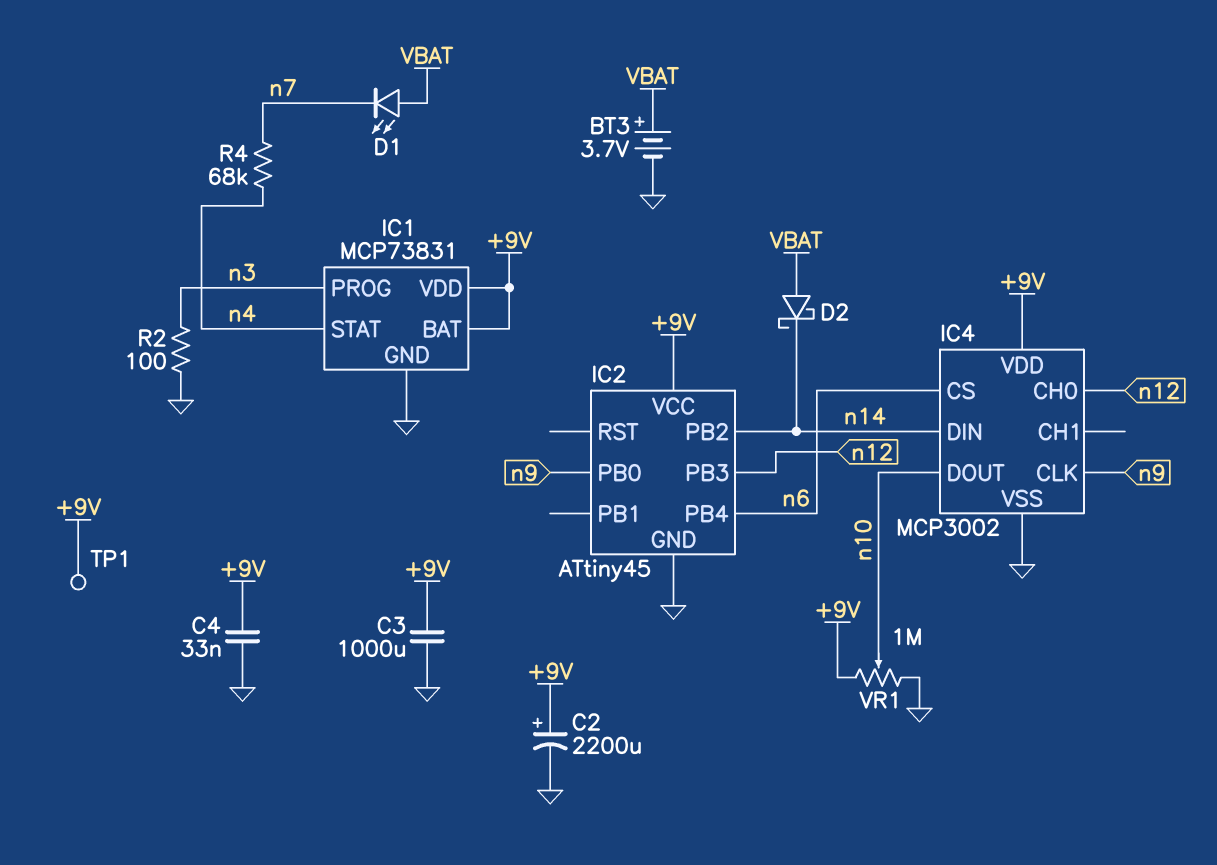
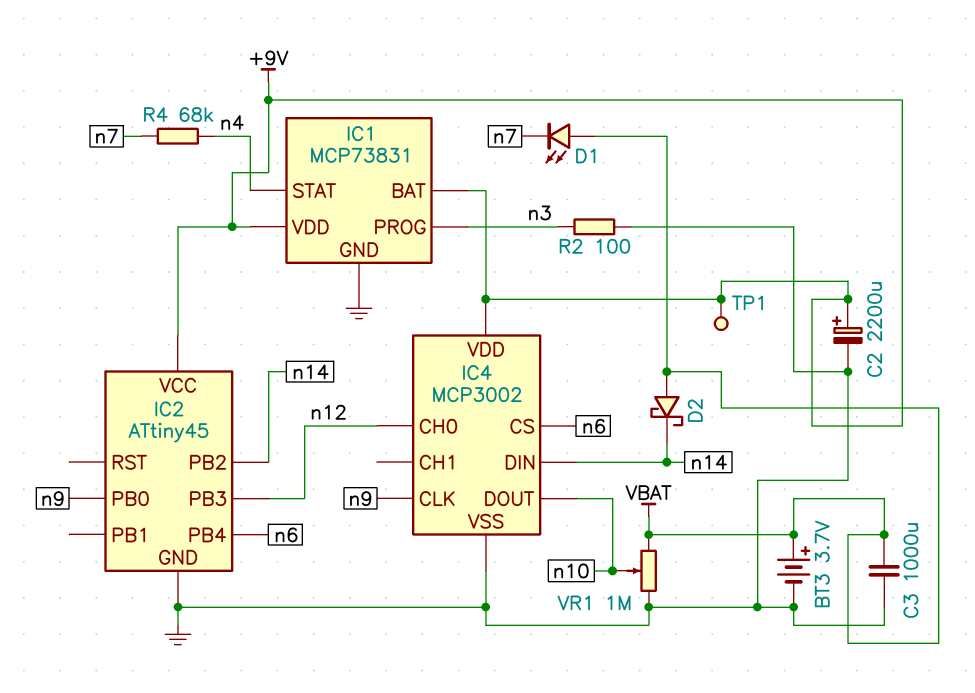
C3: 1000uF (+9V, GND) -> 1000uF (GND, VBAT)
C4: 33nF (+9V, GND) -> none
VR1: 1M (+9V, GND, wiper n10) -> 1M (GND, VBAT, wiper n10)

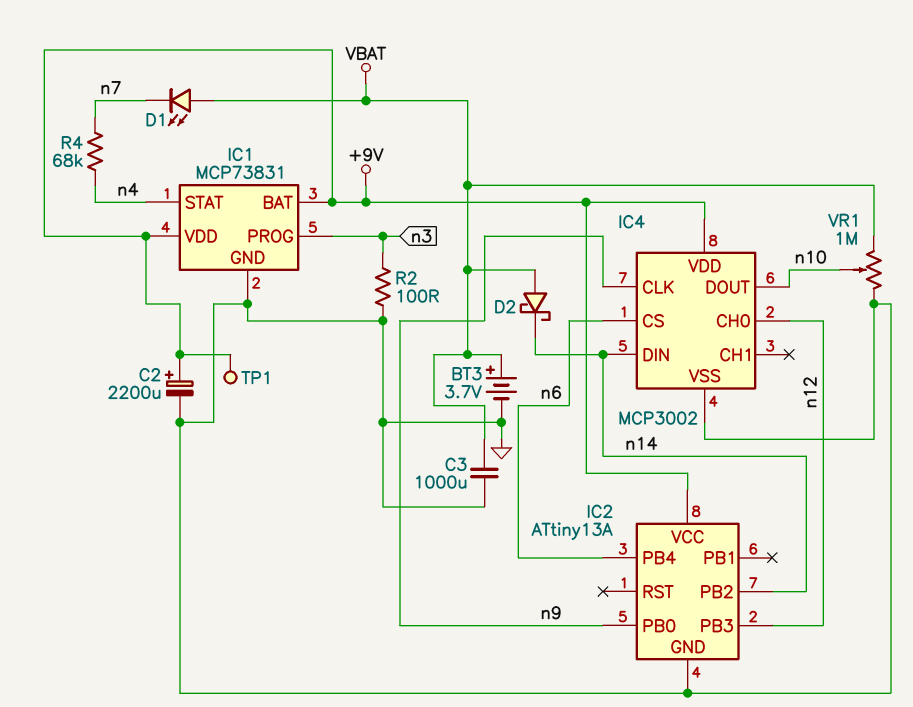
IC2: ATtiny45 -> ATtiny13A

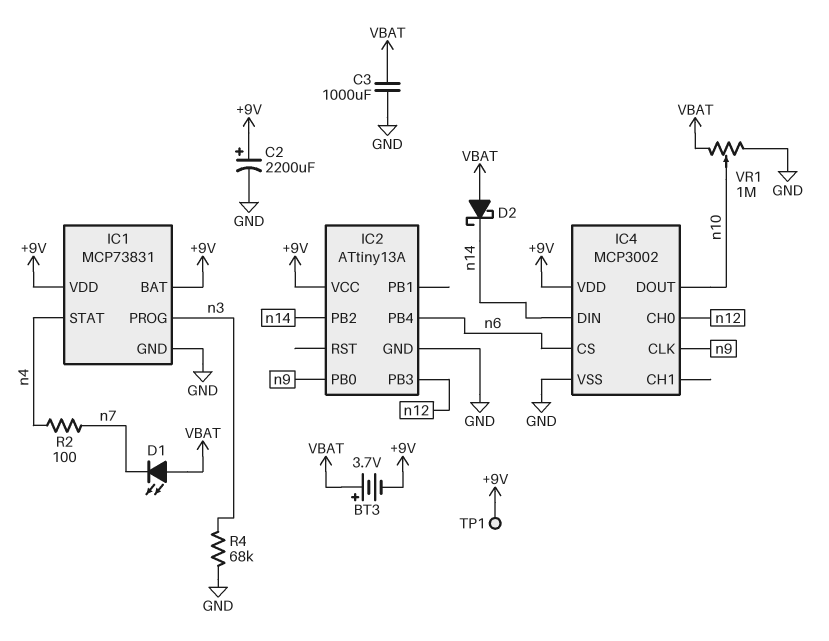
BT3: 3.7V (plus VBAT, minus GND) -> 3.7V (plus VBAT, minus +9V)
R2: 100 (GND, n3) -> 100 (n4, n7)
R4: 68k (n4, n7) -> 68k (GND, n3)

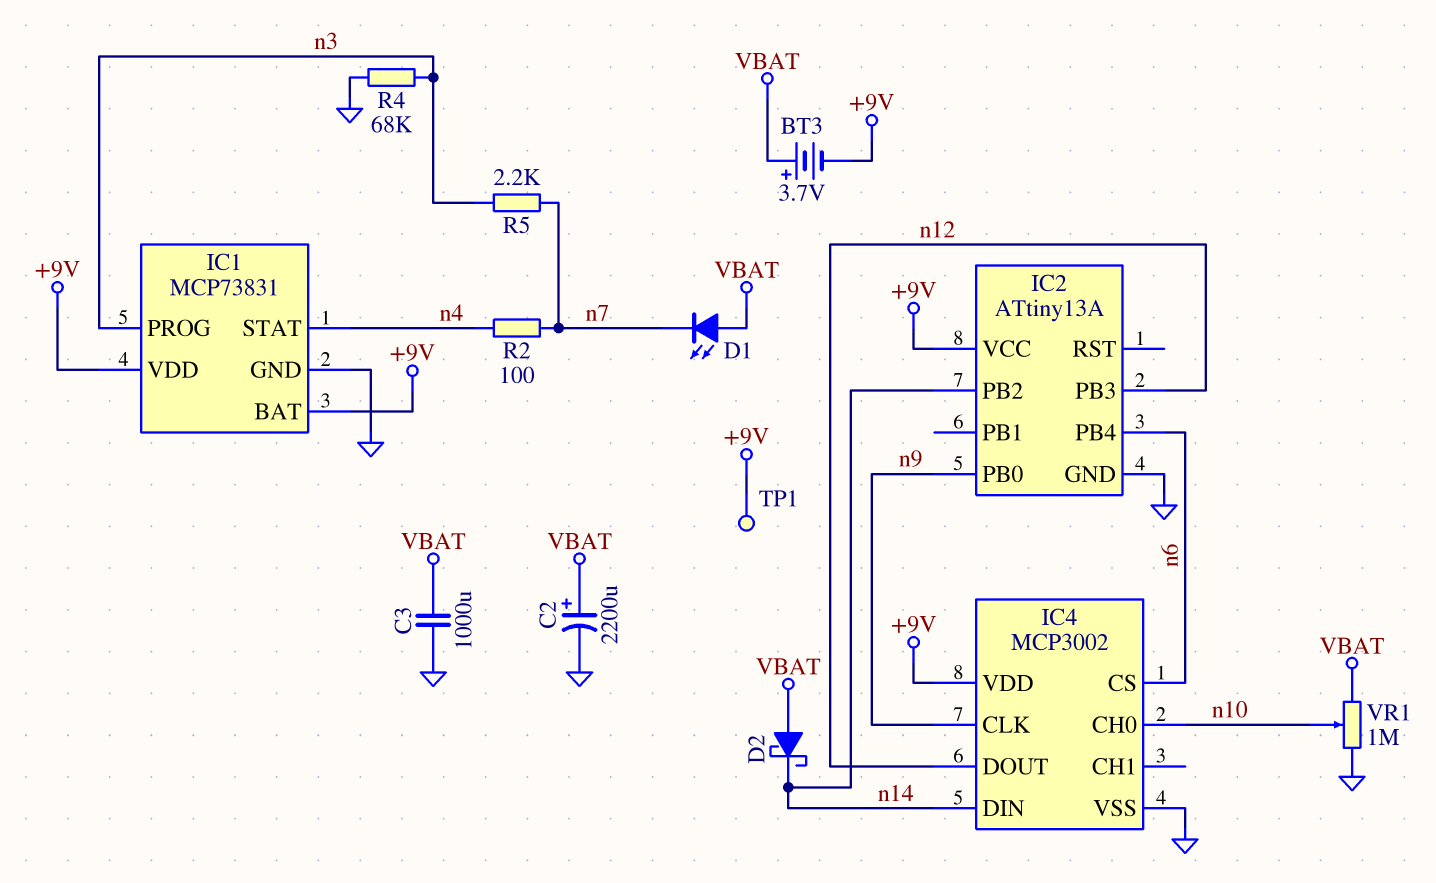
C2: 2200uF (plus +9V, minus GND) -> 2200uF (plus VBAT, minus GND)
IC4 pin CH0: n12 -> n10
IC4 pin DOUT: n10 -> n12
R5: none -> 2.2k (n3, n7)

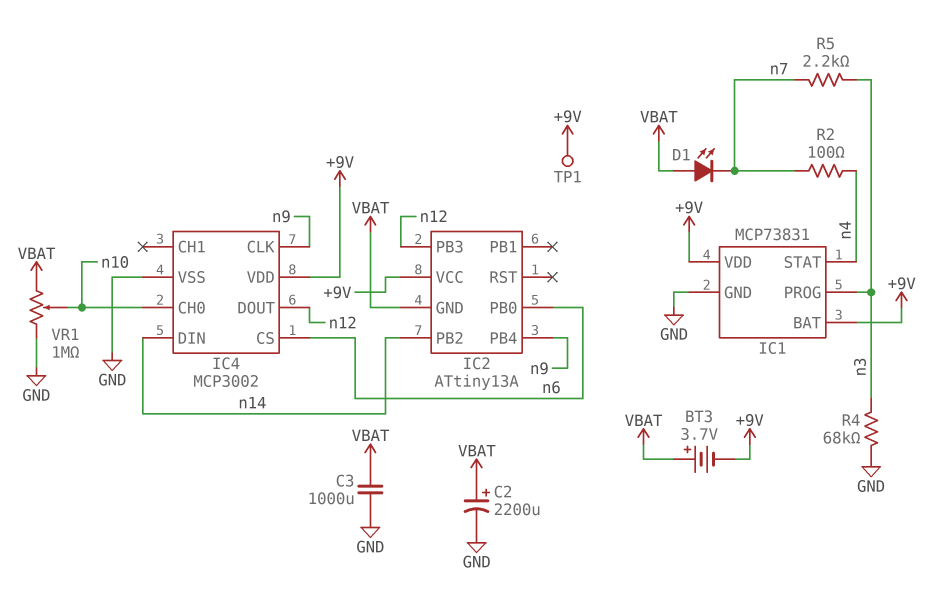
D2: schottky (A VBAT, K n14) -> none
IC2 pin GND: GND -> VBAT
IC2 pin PB0: n9 -> n6
IC2 pin PB4: n6 -> n9

